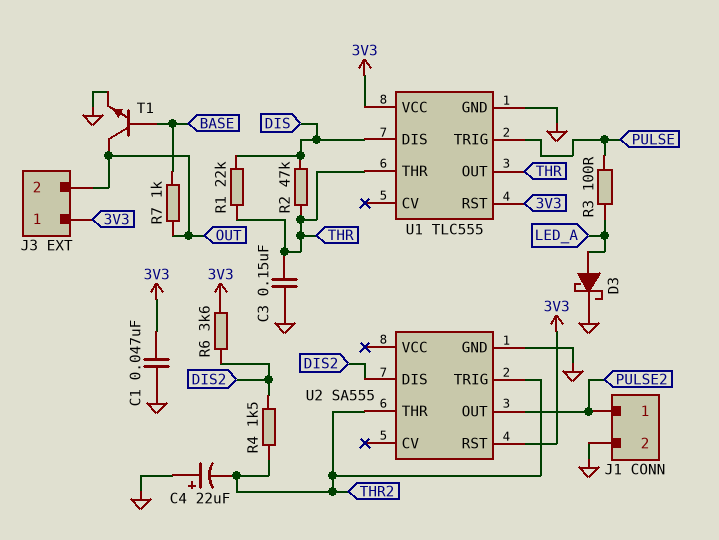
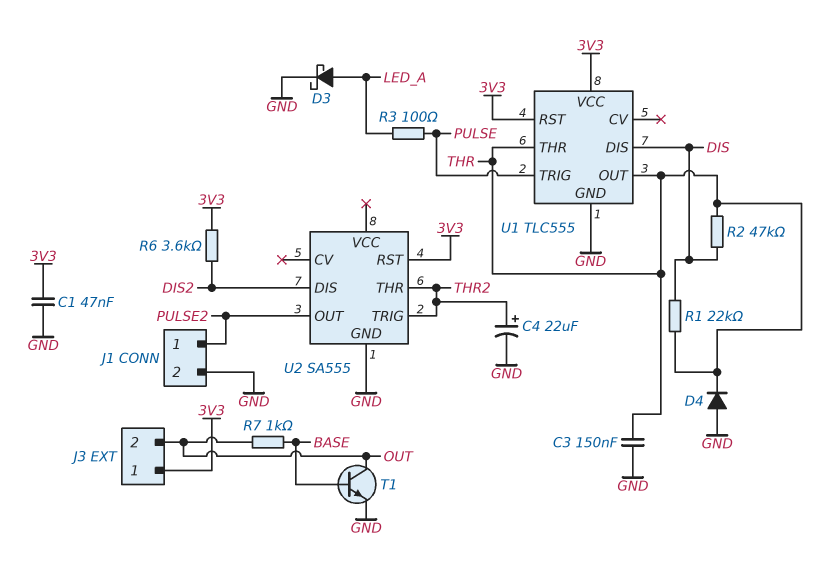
C4: 22uF (plus GND, minus THR2) -> 22uF (plus THR2, minus GND)
D4: none -> diode (A GND, K THR)
R4: 1.5k (DIS2, THR2) -> none

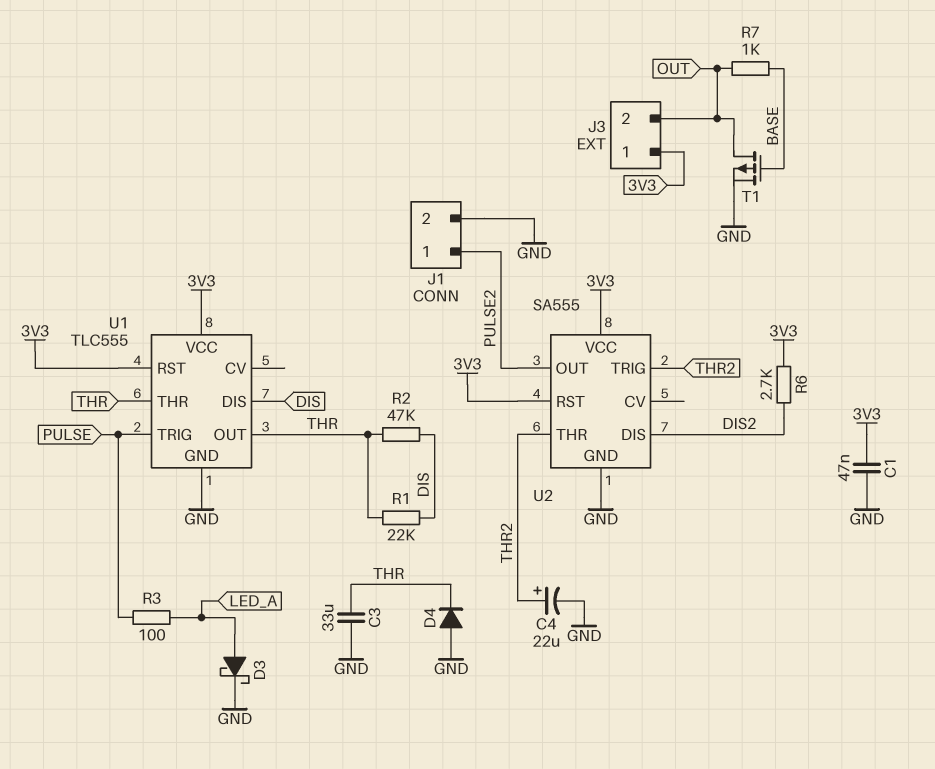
C3: 150nF (GND, THR) -> 33uF (GND, THR)
R6: 3.6k (3V3, DIS2) -> 2.7k (3V3, DIS2)
T1: NPN (B BASE, C OUT, E GND) -> PMOS (G BASE, D OUT, S GND)
U2 pin VCC: none -> 3V3

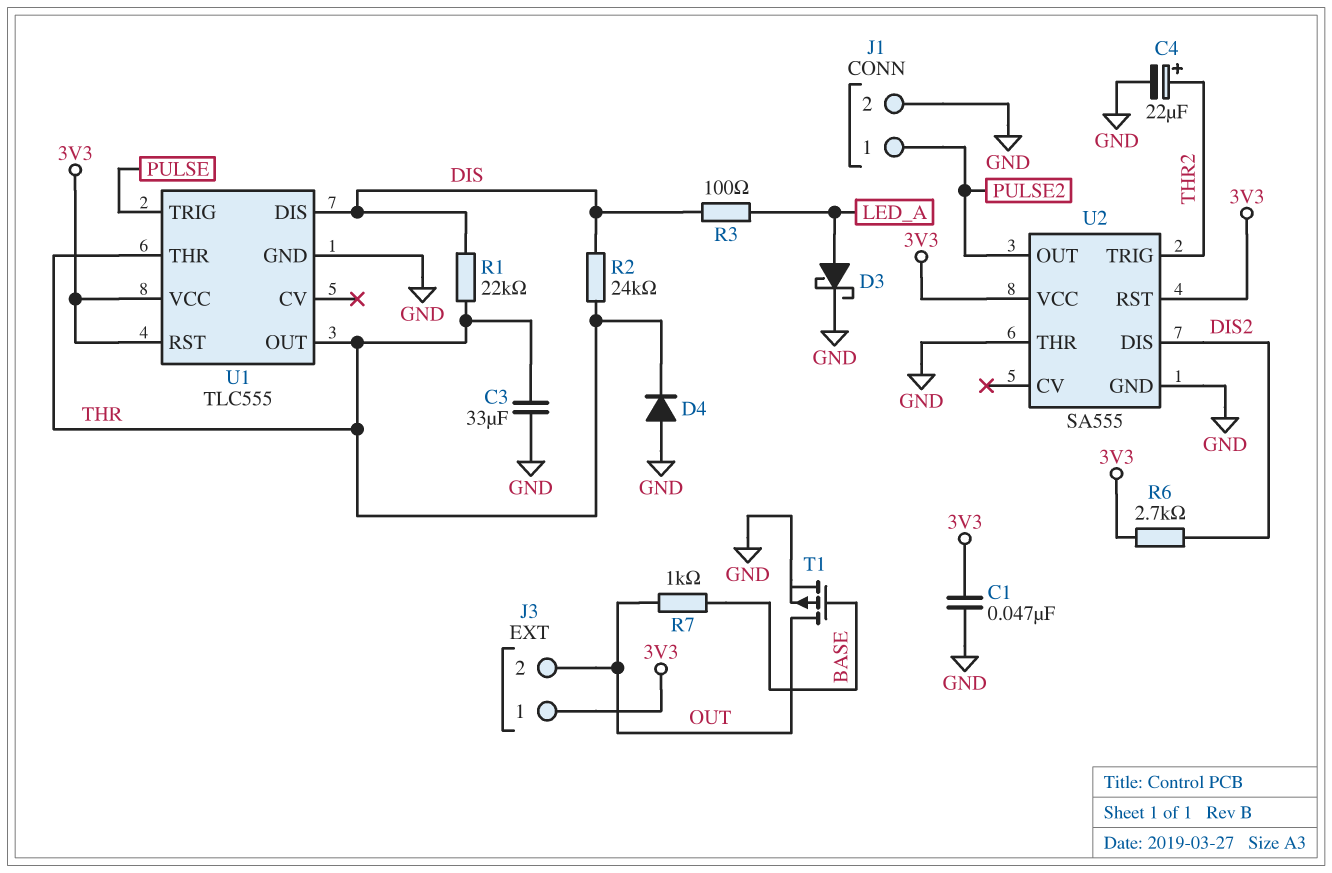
R2: 47k (DIS, THR) -> 24k (DIS, THR)
R3: 100 (LED_A, PULSE) -> 100 (DIS, LED_A)
U2 pin THR: THR2 -> GND

